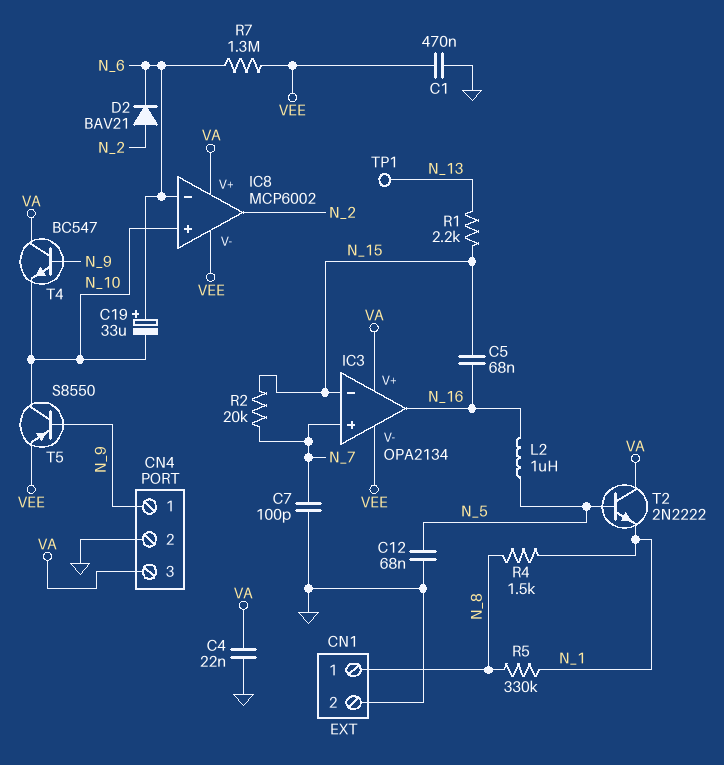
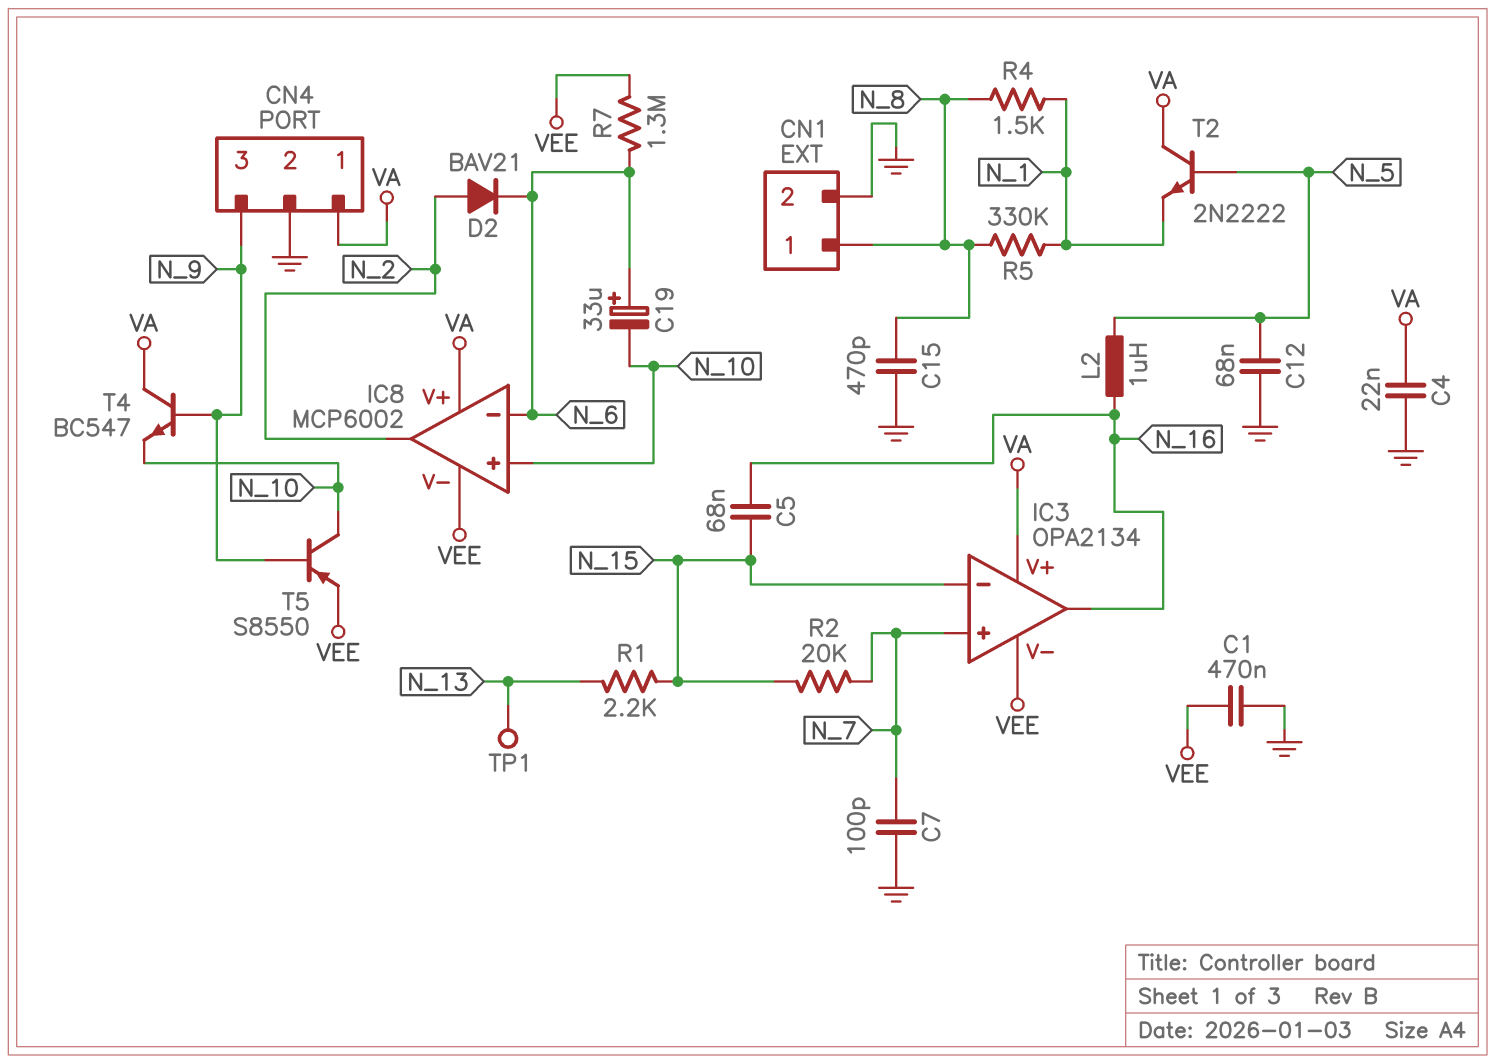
C15: none -> 470pF (GND, N_8)
CN4 pin 1: N_9 -> VA
CN4 pin 3: VA -> N_9

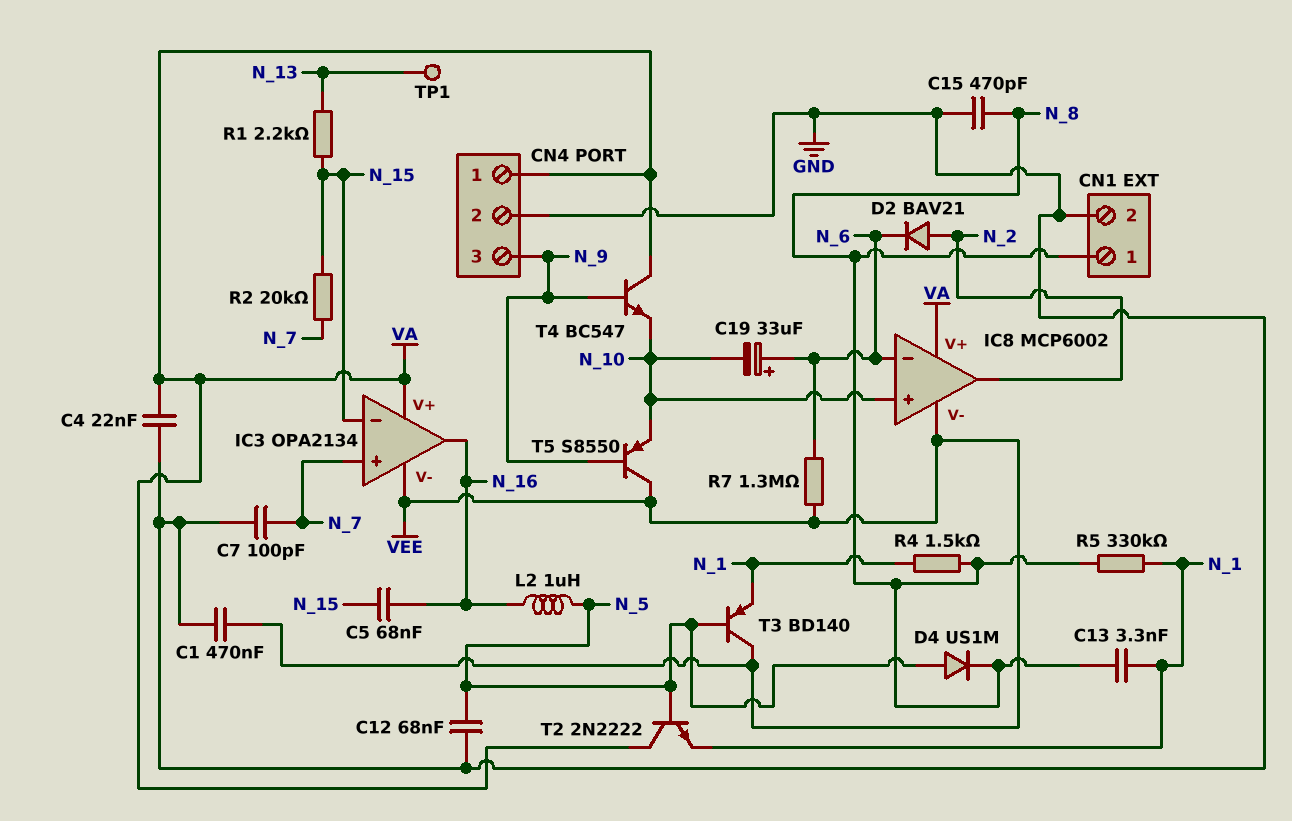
C13: none -> 3.3nF (N_1, N_8)
D4: none -> diode US1M (A N_5, K N_8)
T3: none -> PNP BD140 (B N_5, C VEE, E N_1)
T5: PNP S8550 (B N_9, C N_10, E VEE) -> PNP S8550 (B N_9, C VEE, E N_10)

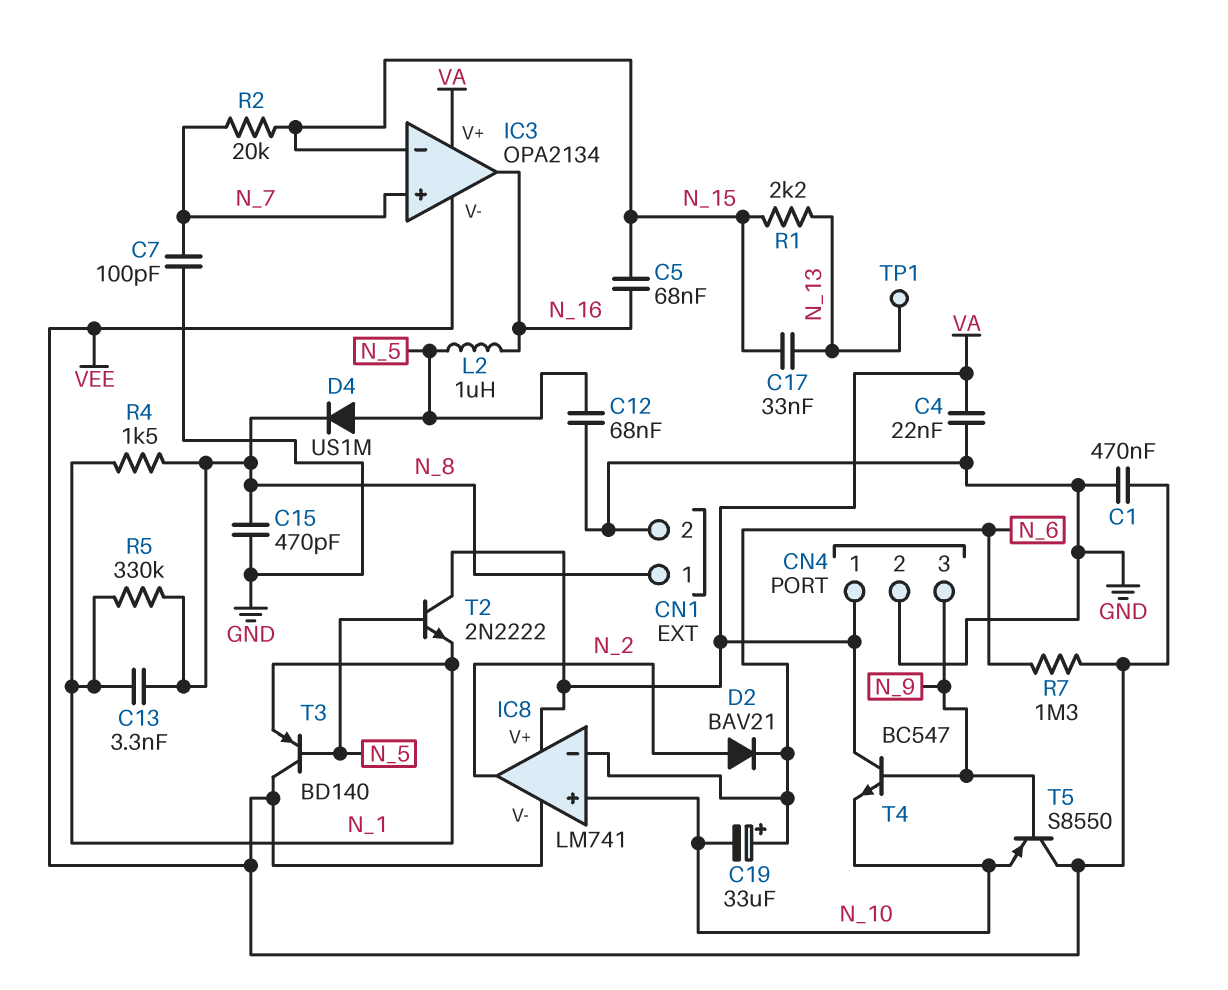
C17: none -> 33nF (N_13, N_15)
IC8: MCP6002 -> LM741

